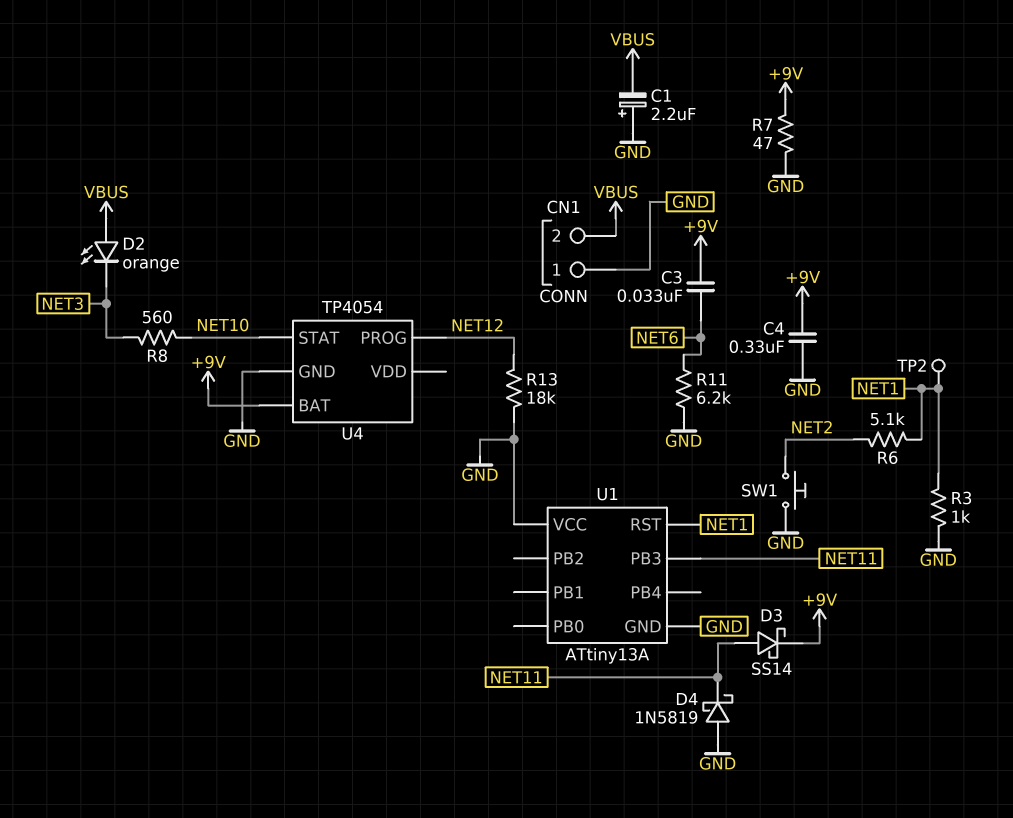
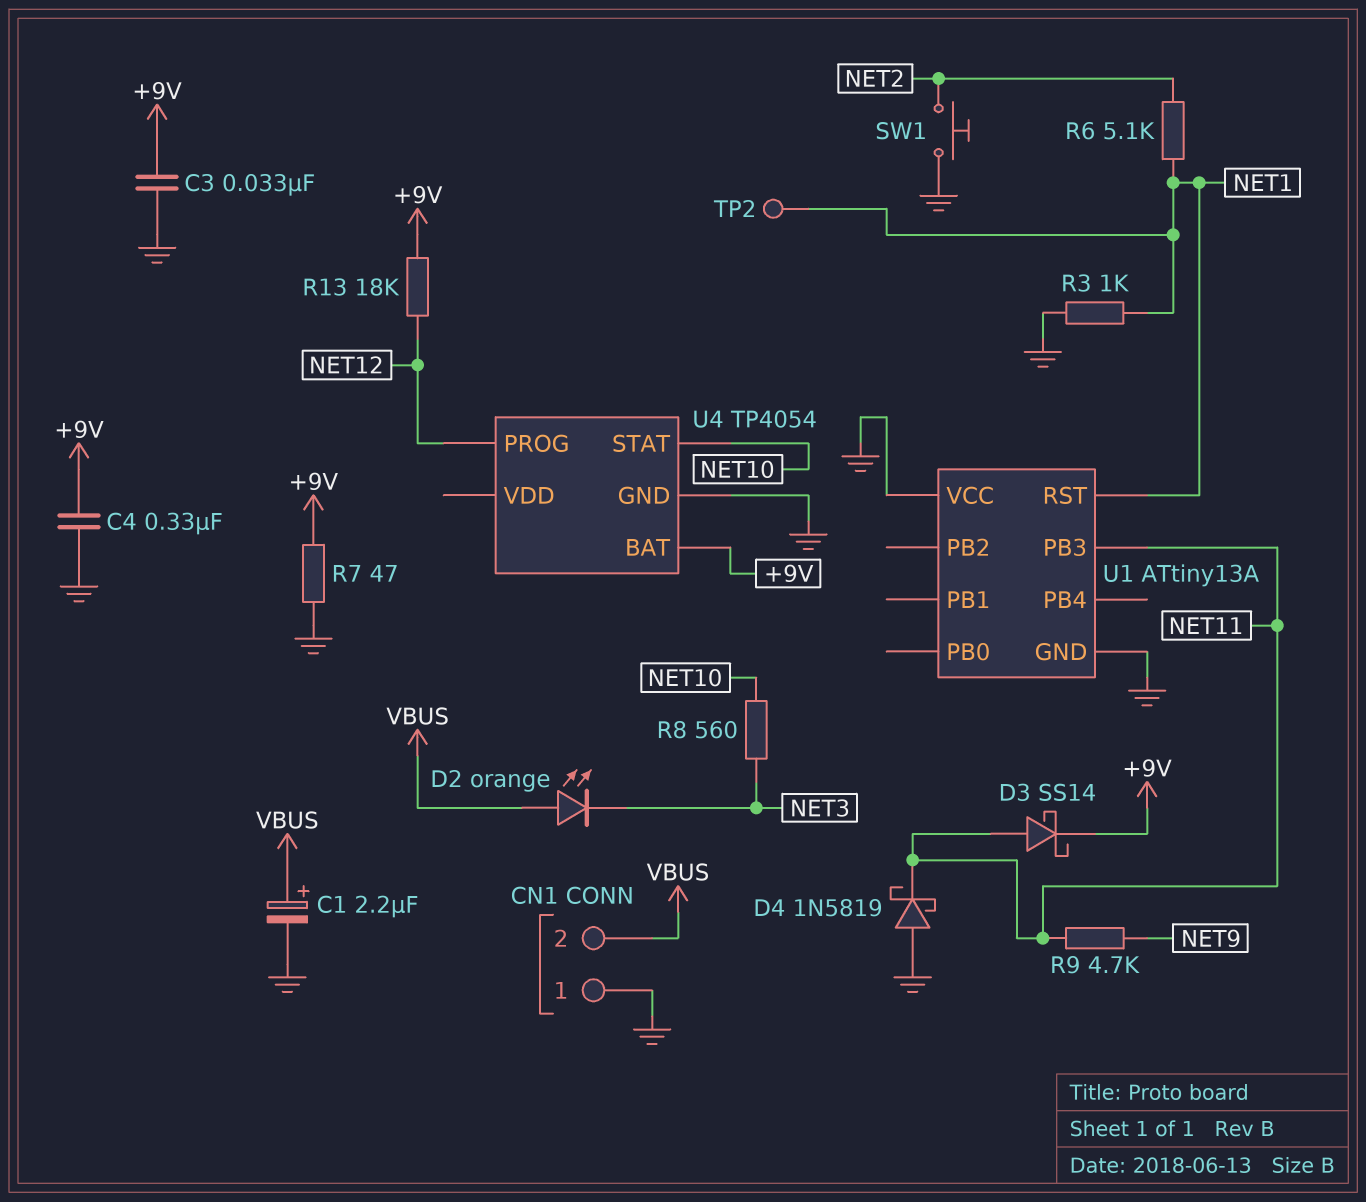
C1: 2.2uF (plus GND, minus VBUS) -> 2.2uF (plus VBUS, minus GND)
C3: 33nF (+9V, NET6) -> 33nF (+9V, GND)
R9: none -> 4.7k (NET9, NET11)
R11: 6.2k (GND, NET6) -> none
R13: 18k (GND, NET12) -> 18k (+9V, NET12)

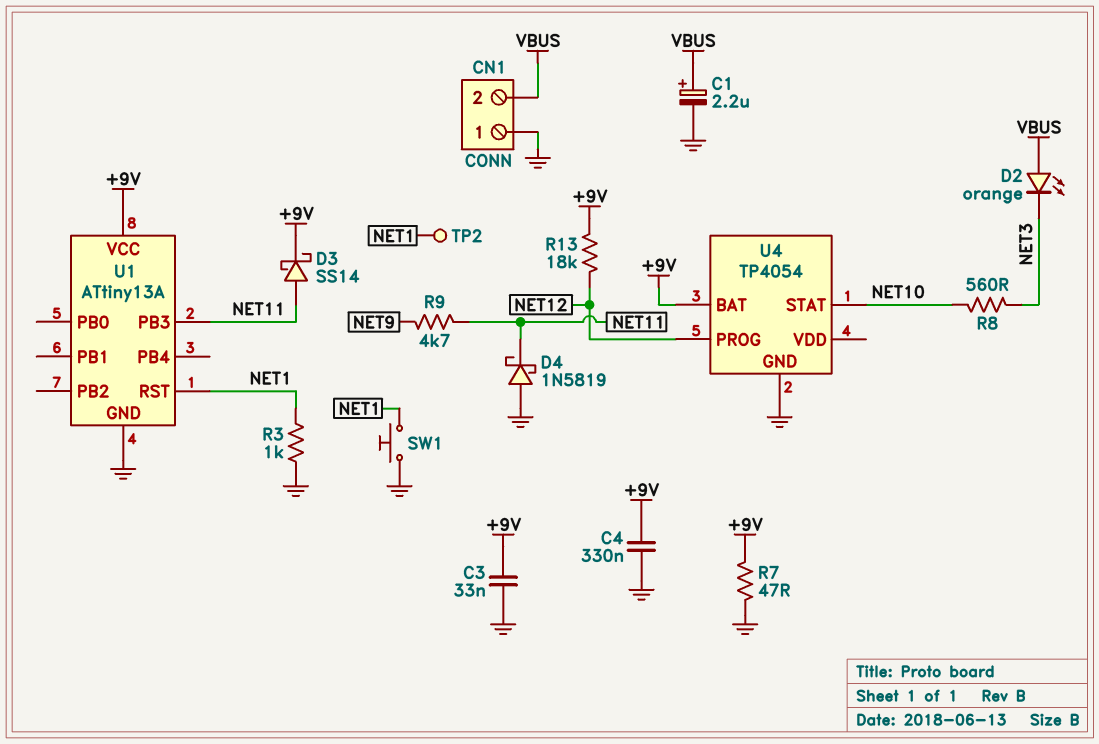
R6: 5.1k (NET1, NET2) -> none
SW1: button (GND, NET2) -> button (GND, NET1)
U1 pin VCC: GND -> +9V

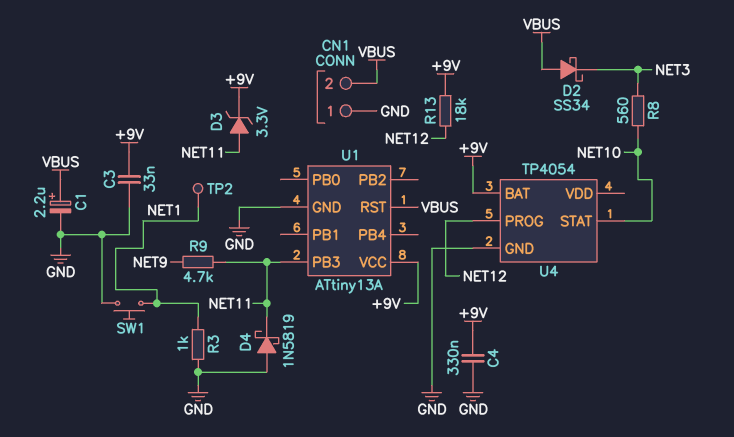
D2: LED orange (A VBUS, K NET3) -> schottky SS34 (A VBUS, K NET3)
D3: schottky SS14 (A NET11, K +9V) -> zener 3.3V (A NET11, K +9V)
R7: 47 (+9V, GND) -> none
U1 pin RST: NET1 -> VBUS

